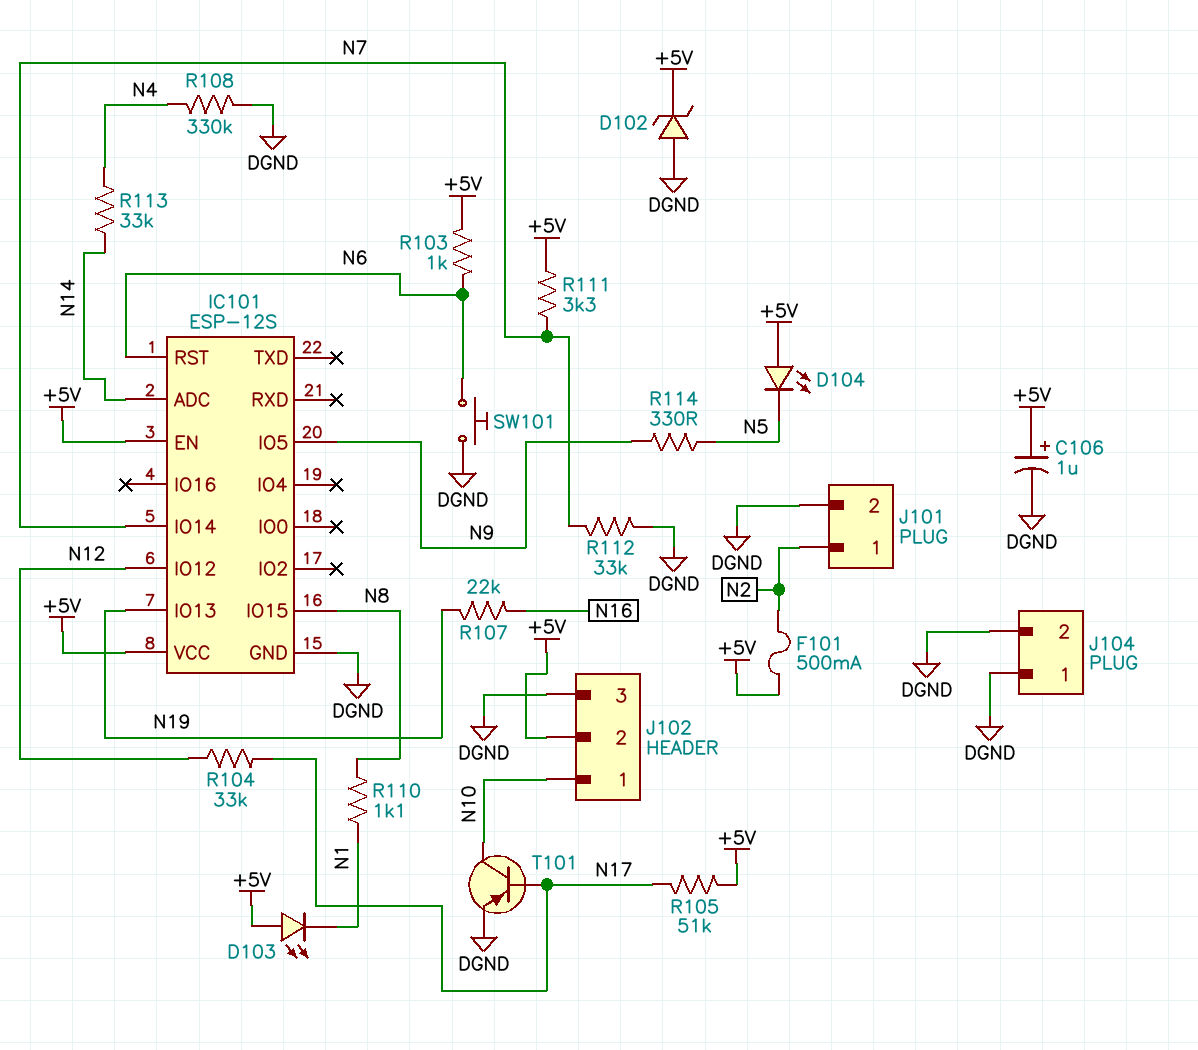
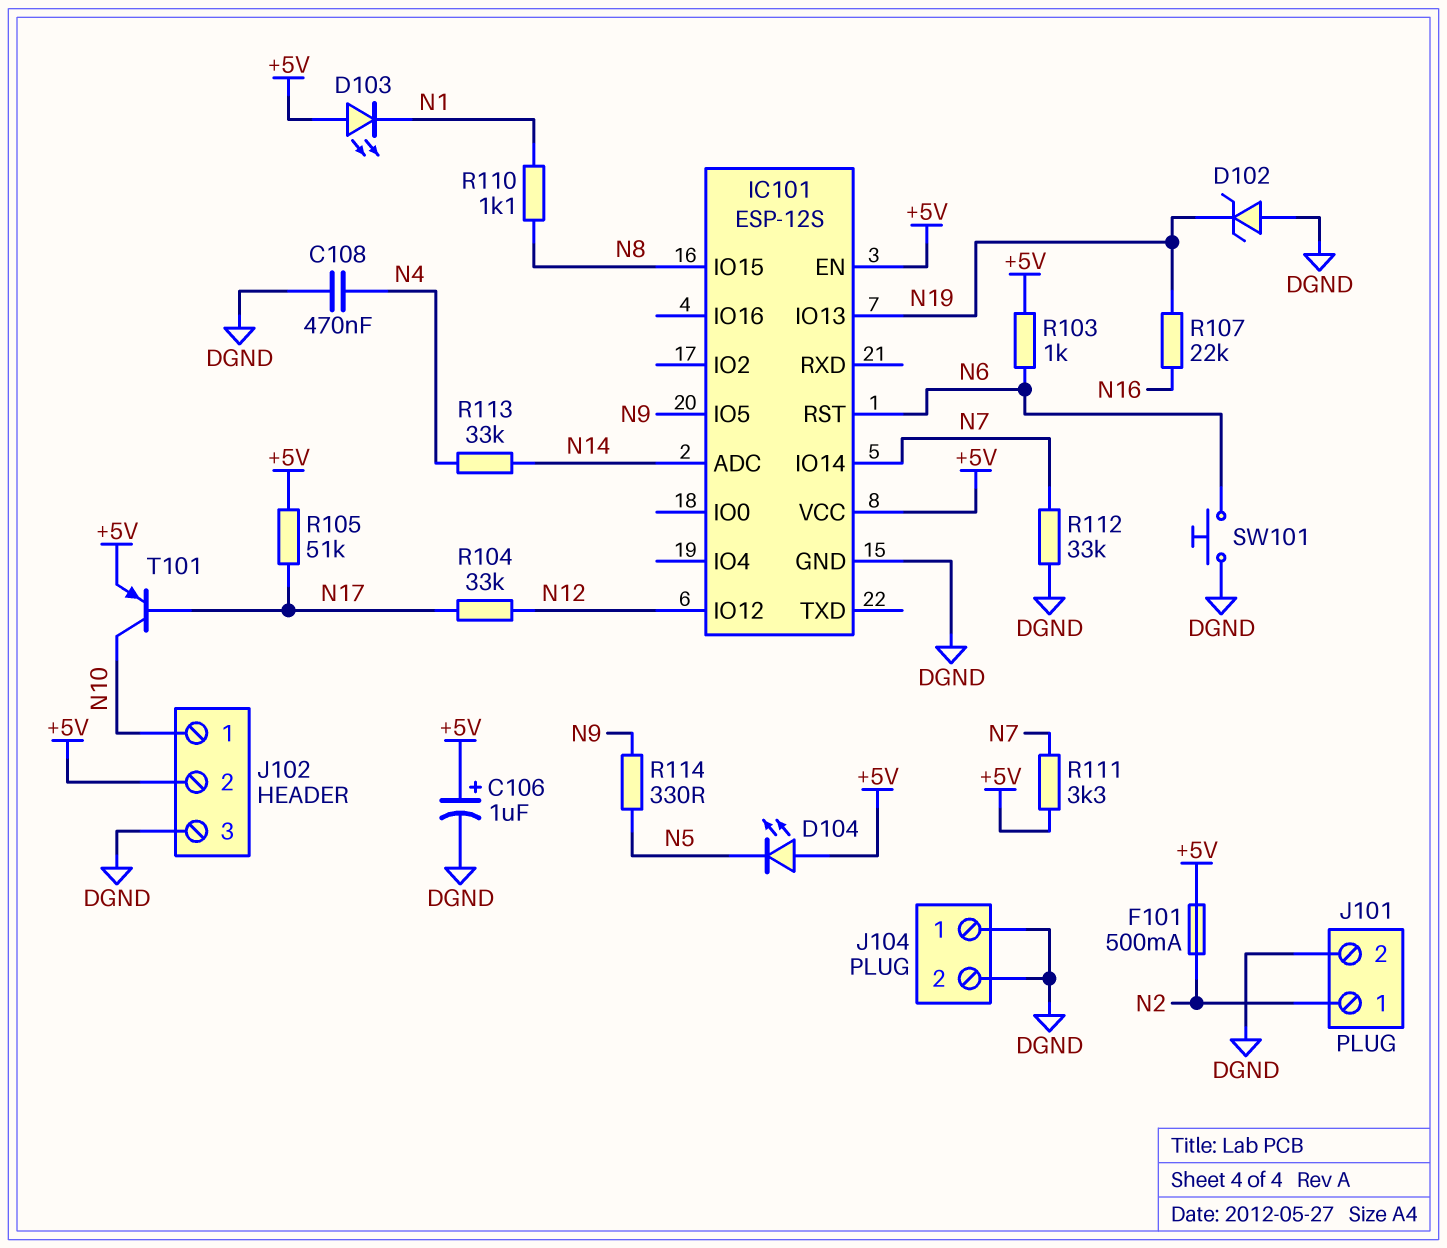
C108: none -> 470nF (DGND, N4)
D102: zener (A DGND, K +5V) -> zener (A DGND, K N19)
R108: 330k (DGND, N4) -> none
T101: PNP (B N17, C N10, E DGND) -> PNP (B N17, C N10, E +5V)

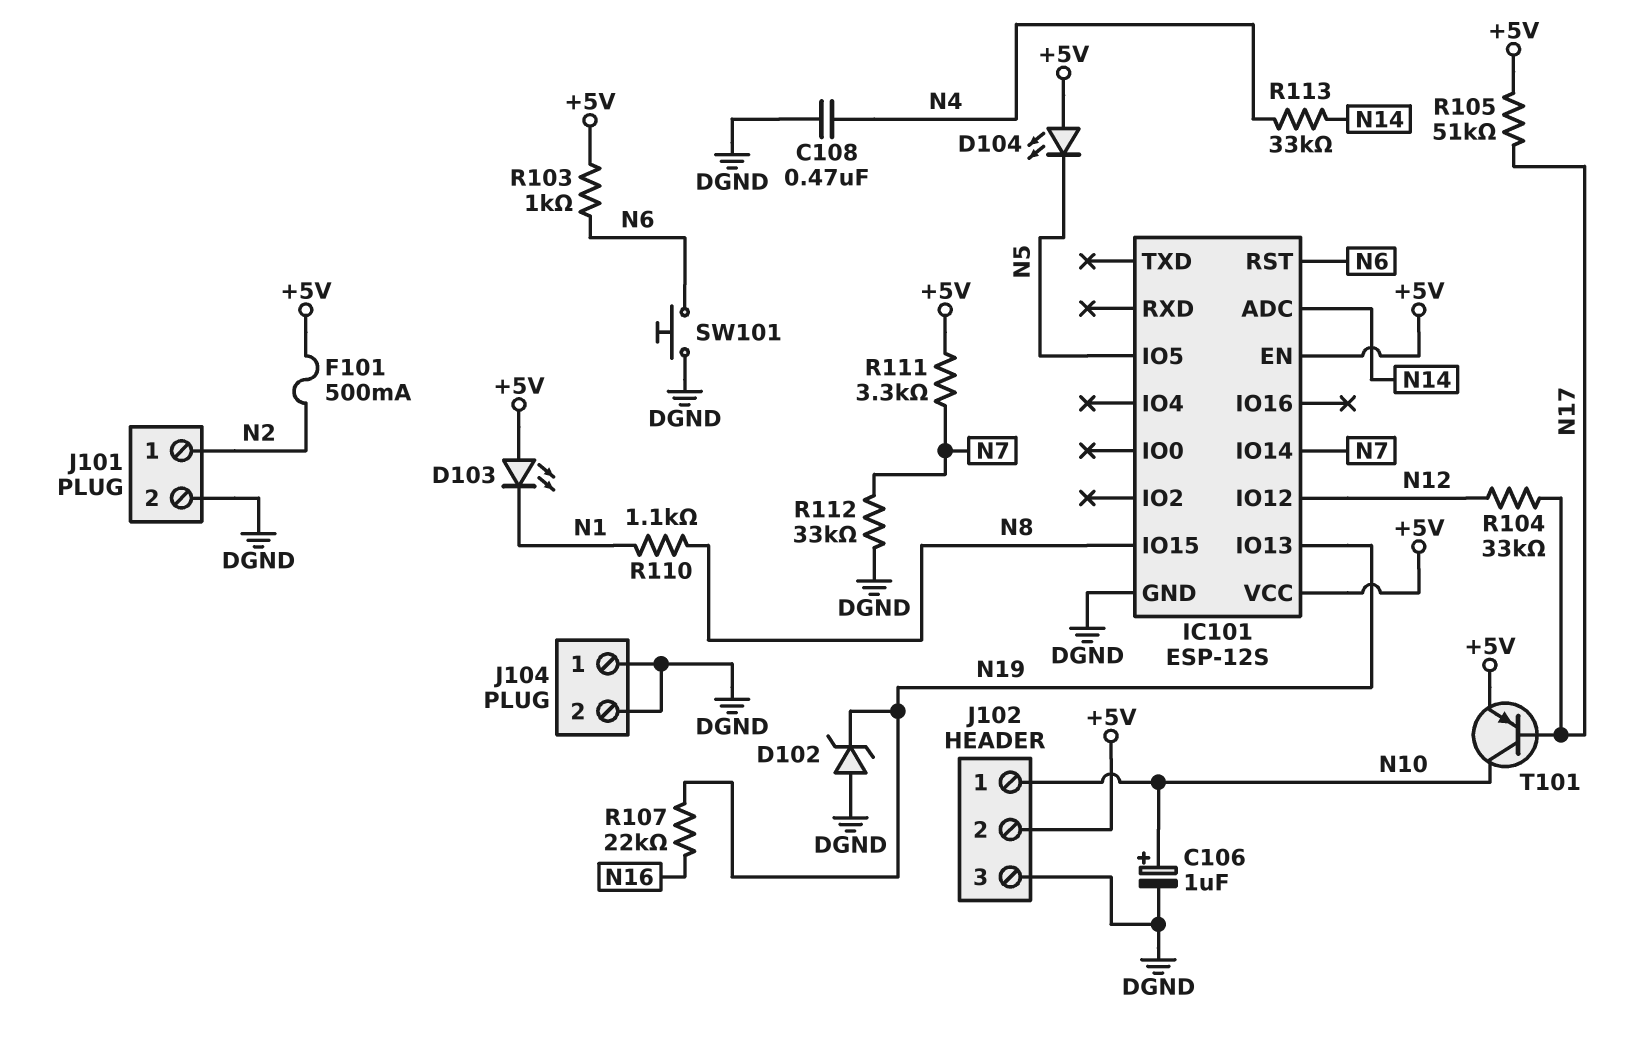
C106: 1uF (plus +5V, minus DGND) -> 1uF (plus N10, minus DGND)
IC101 pin IO5: N9 -> N5
R114: 330 (N5, N9) -> none

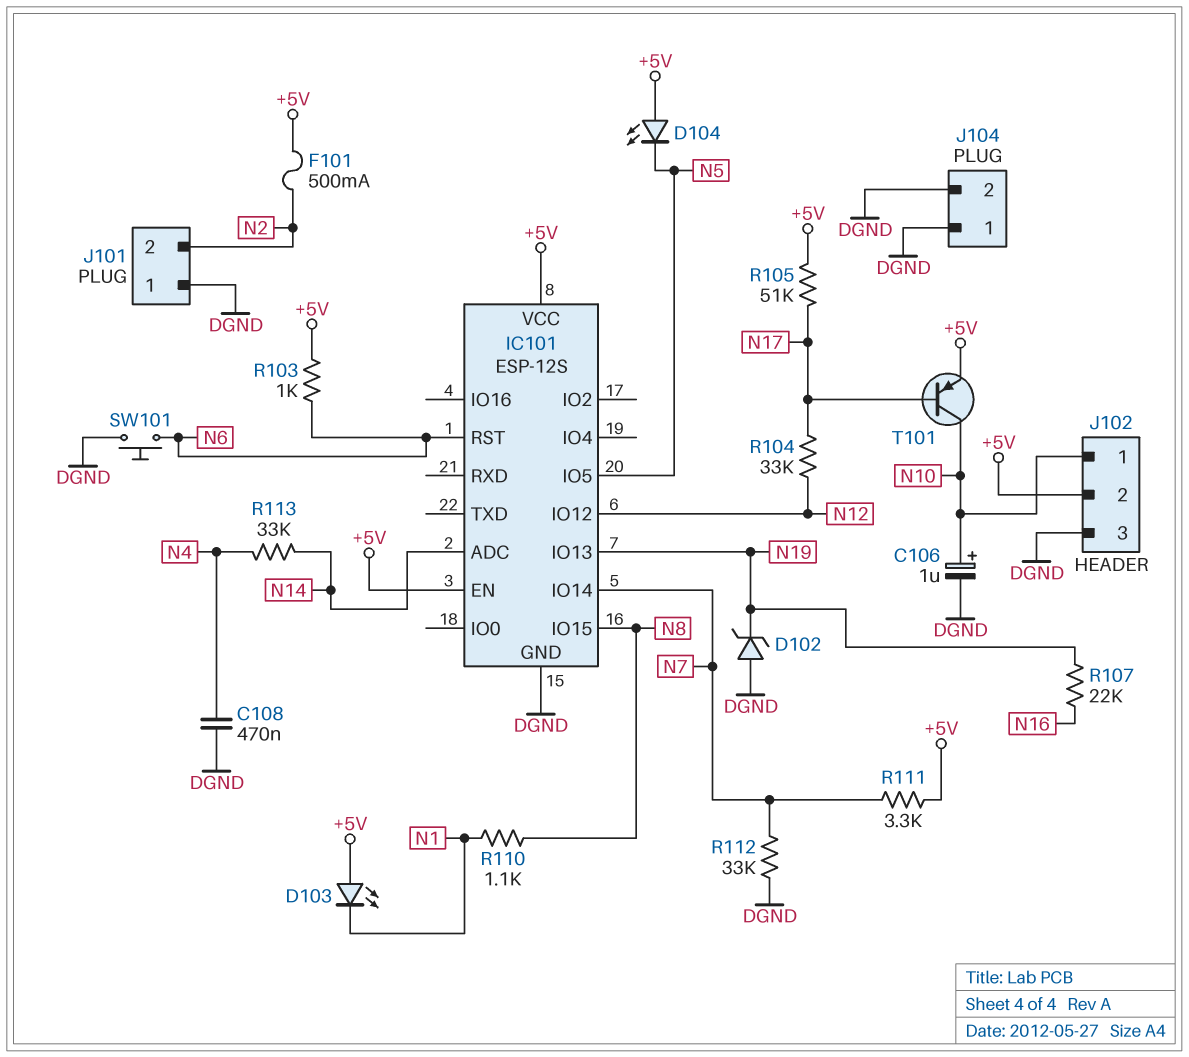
J101 pin 1: N2 -> DGND
J101 pin 2: DGND -> N2

